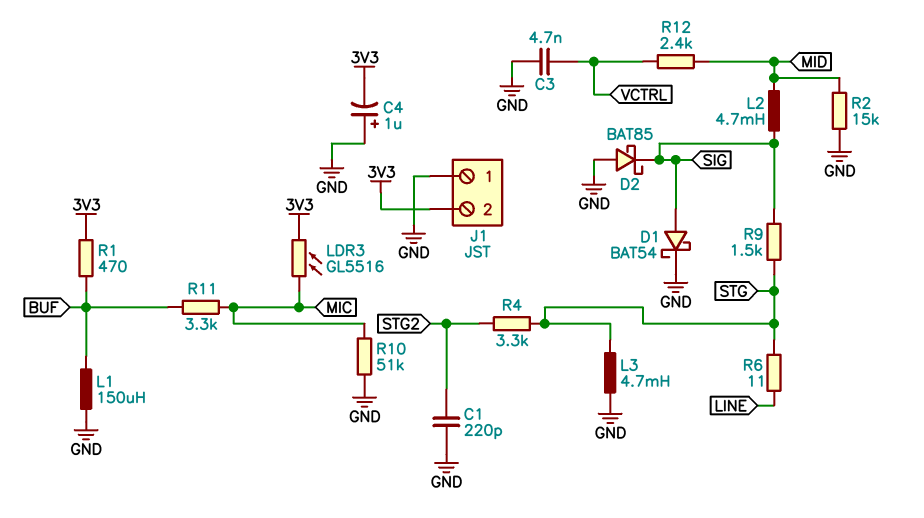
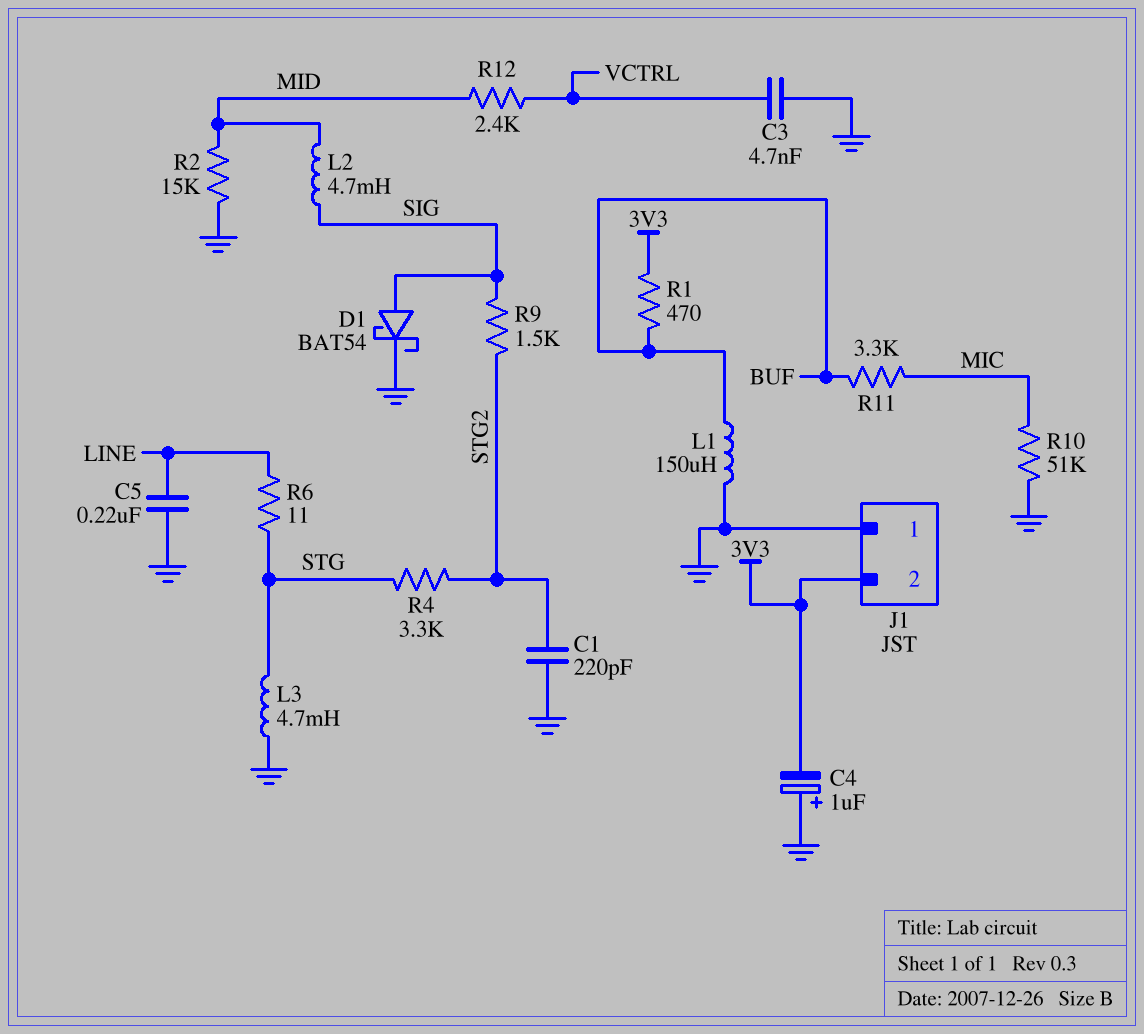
C5: none -> 220nF (GND, LINE)
D2: schottky BAT85 (A GND, K SIG) -> none
LDR3: GL5516 (3V3, MIC) -> none
R9: 1.5k (SIG, STG) -> 1.5k (SIG, STG2)

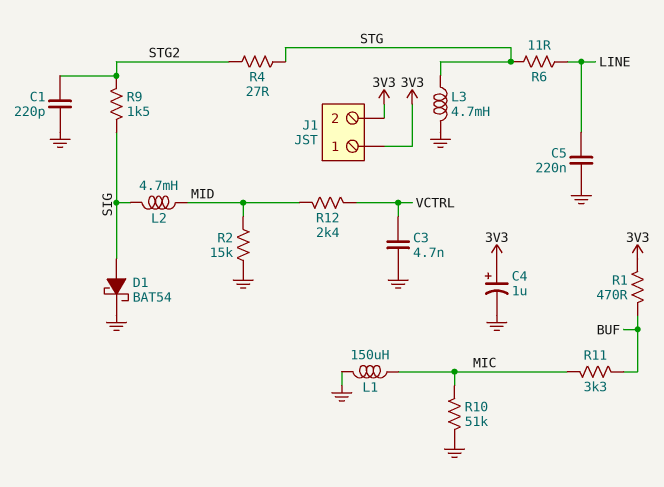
C4: 1uF (plus GND, minus 3V3) -> 1uF (plus 3V3, minus GND)
J1 pin 1: GND -> 3V3
L1: 150uH (BUF, GND) -> 150uH (GND, MIC)
R4: 3.3k (STG, STG2) -> 27 (STG, STG2)

